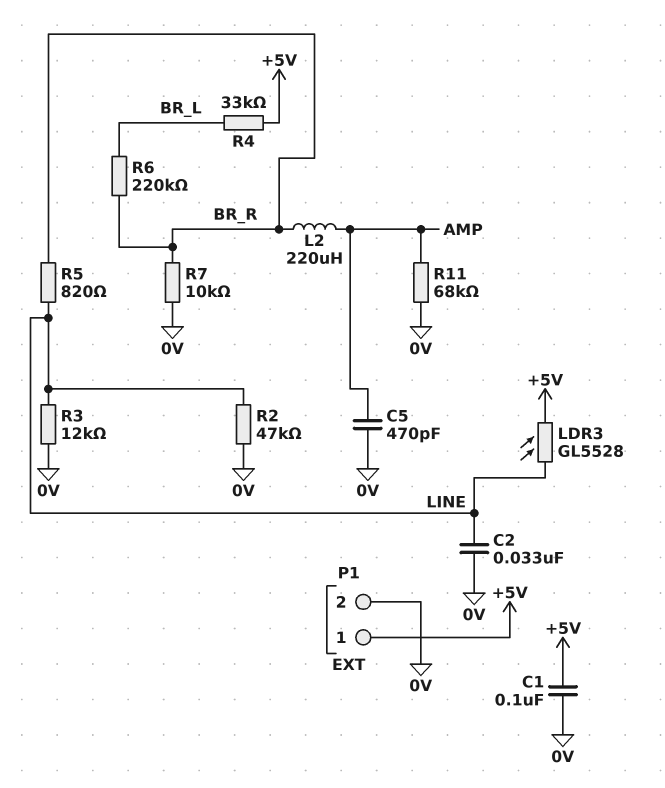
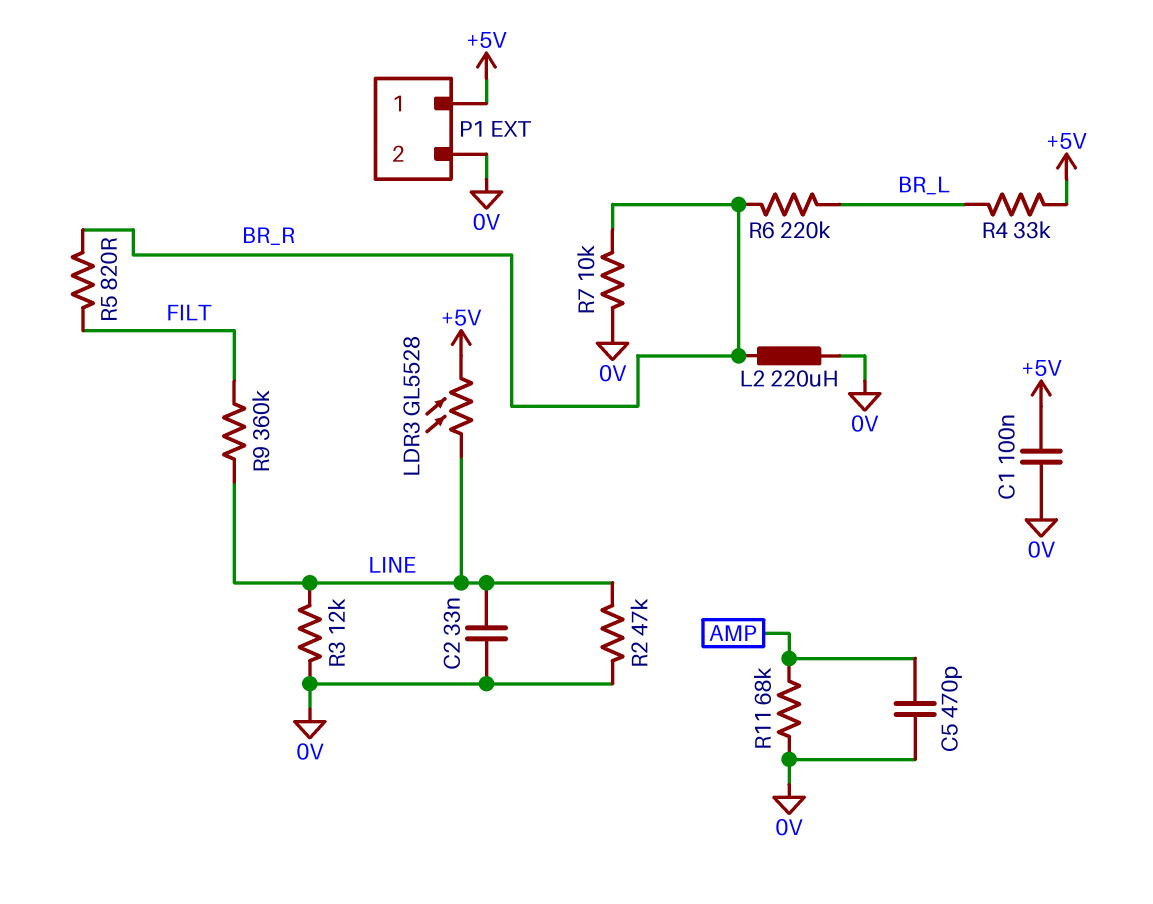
L2: 220uH (AMP, BR_R) -> 220uH (0V, BR_R)
R5: 820 (BR_R, LINE) -> 820 (BR_R, FILT)
R9: none -> 360k (FILT, LINE)

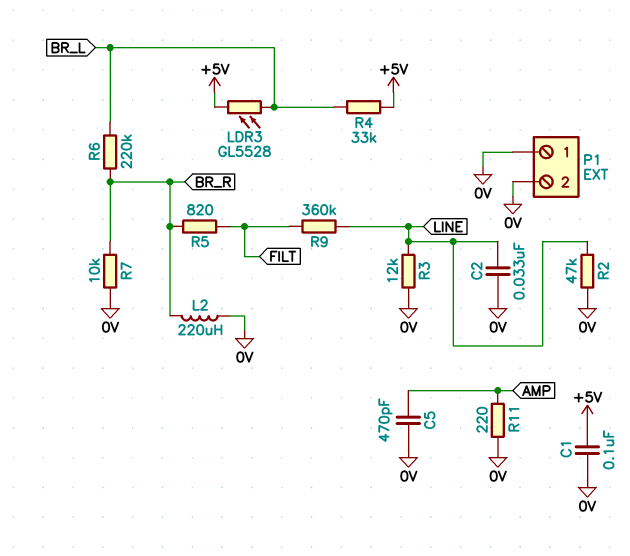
LDR3: GL5528 (+5V, LINE) -> GL5528 (+5V, BR_L)
P1 pin 1: +5V -> 0V
R11: 68k (0V, AMP) -> 220 (0V, AMP)

